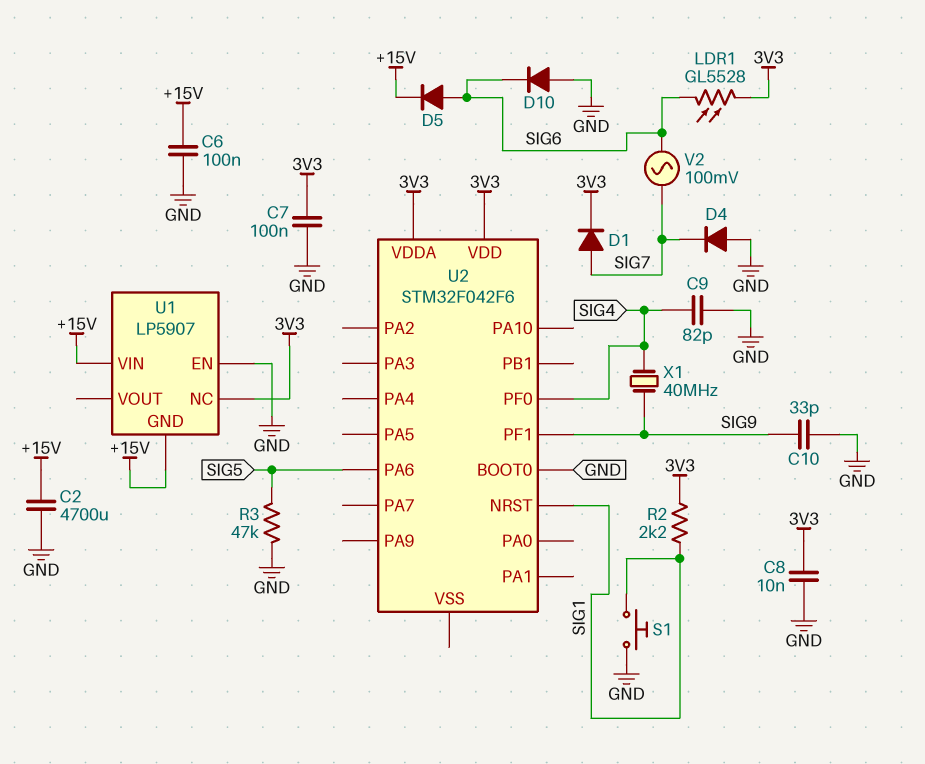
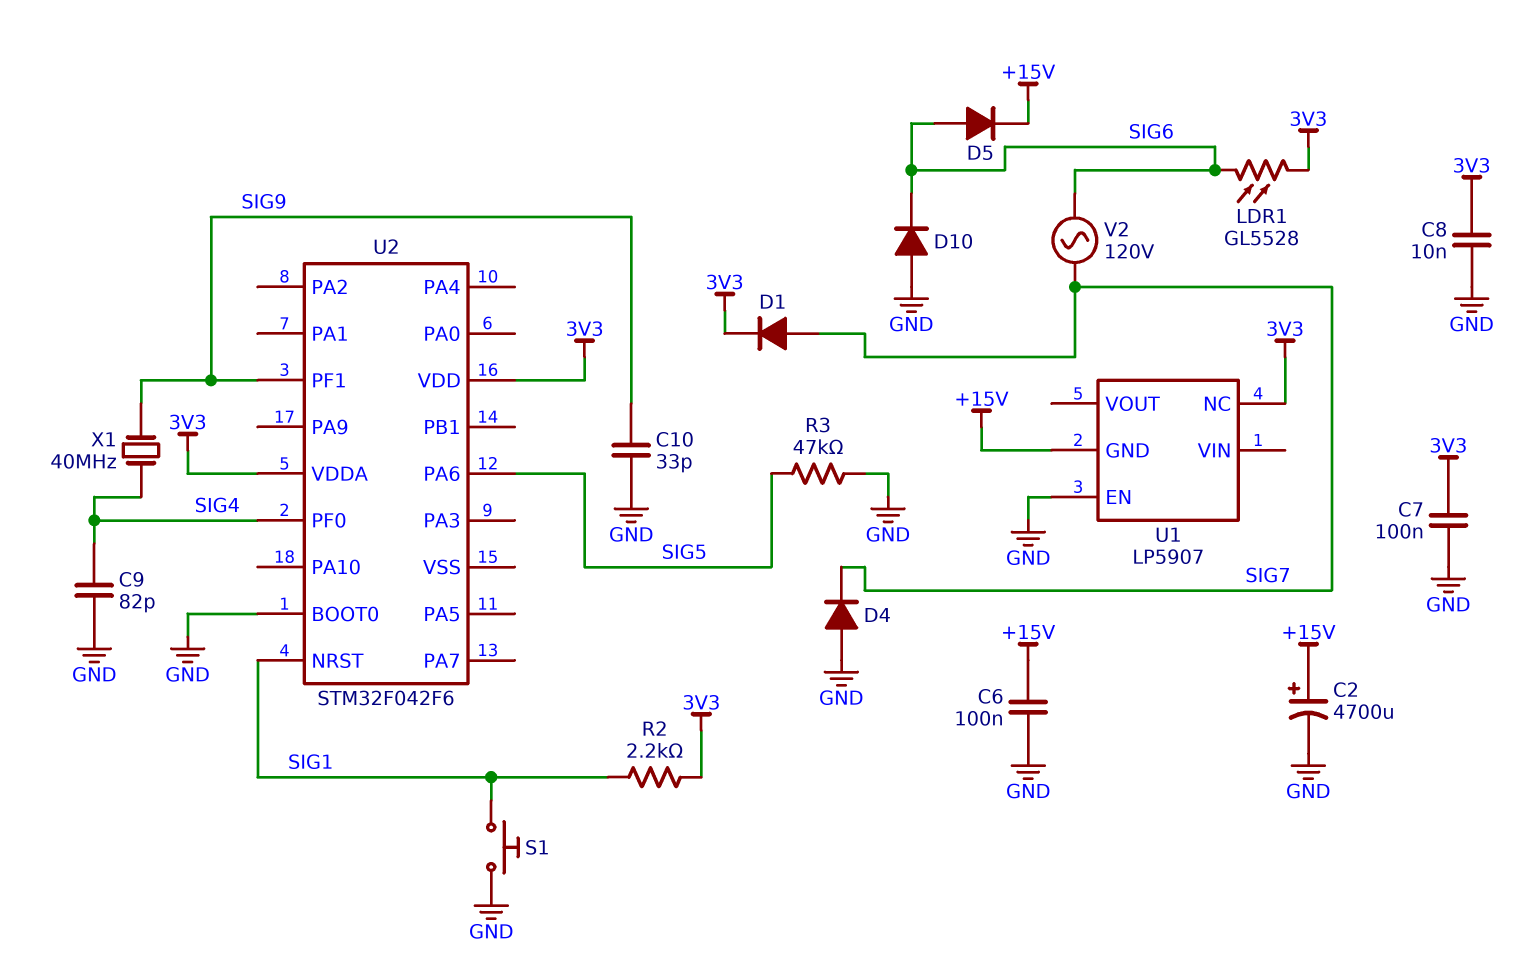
C2: 4700uF (+15V, GND) -> 4700uF (plus +15V, minus GND)
U1 pin VIN: +15V -> none
V2: AC 100mV (SIG6, SIG7) -> AC 120V (SIG6, SIG7)

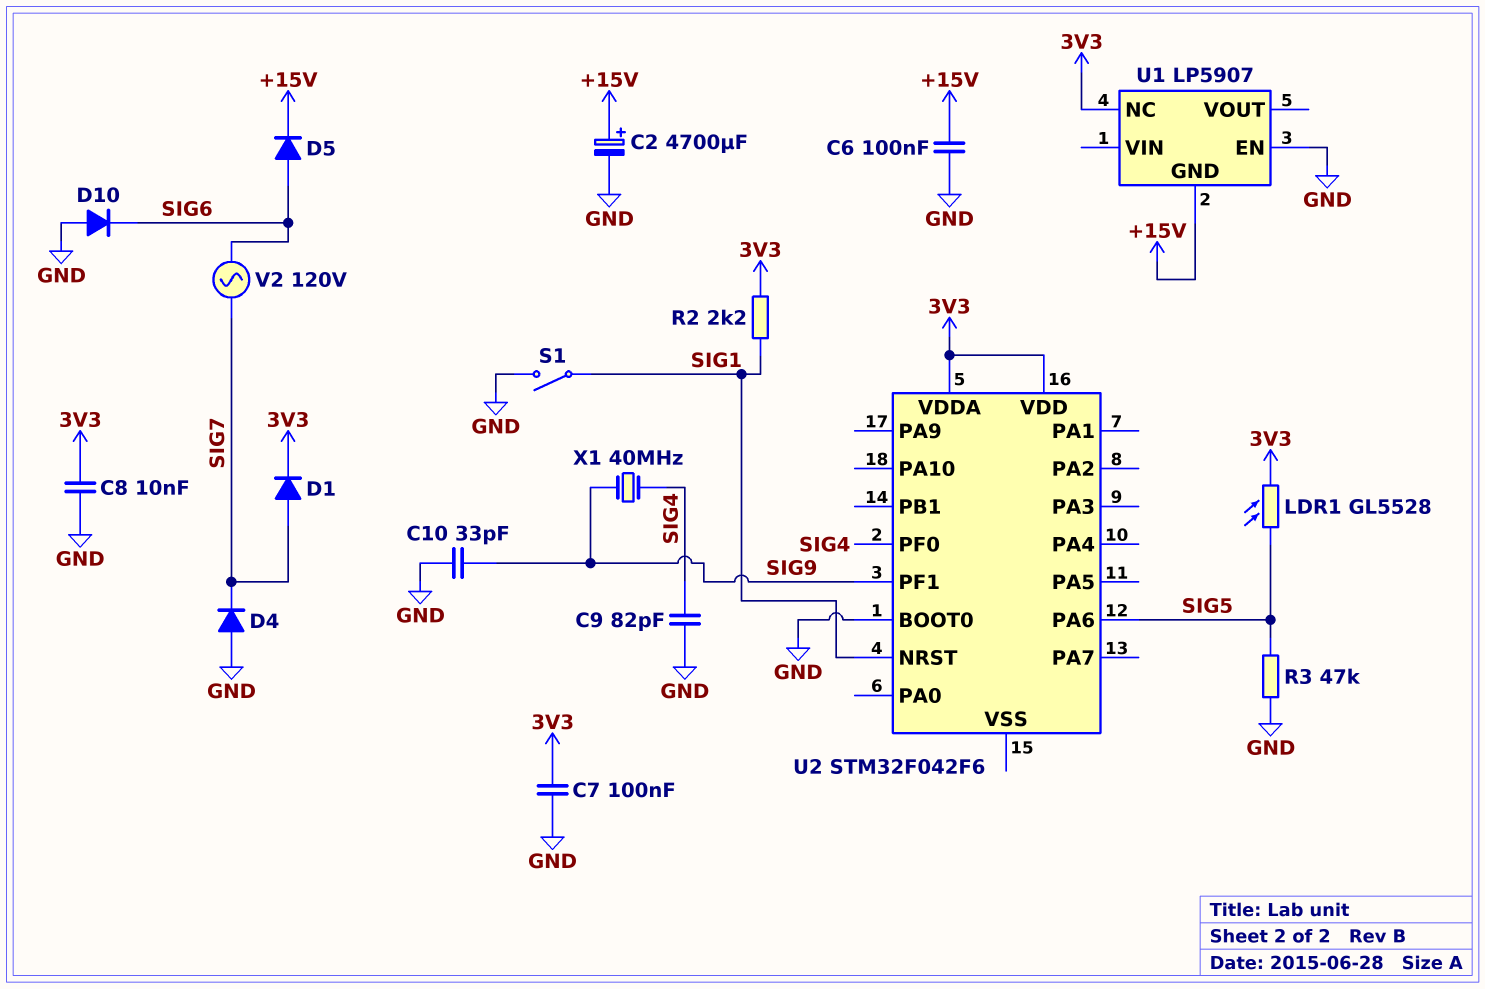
LDR1: GL5528 (3V3, SIG6) -> GL5528 (3V3, SIG5)
S1: button (GND, SIG1) -> switch (GND, SIG1)

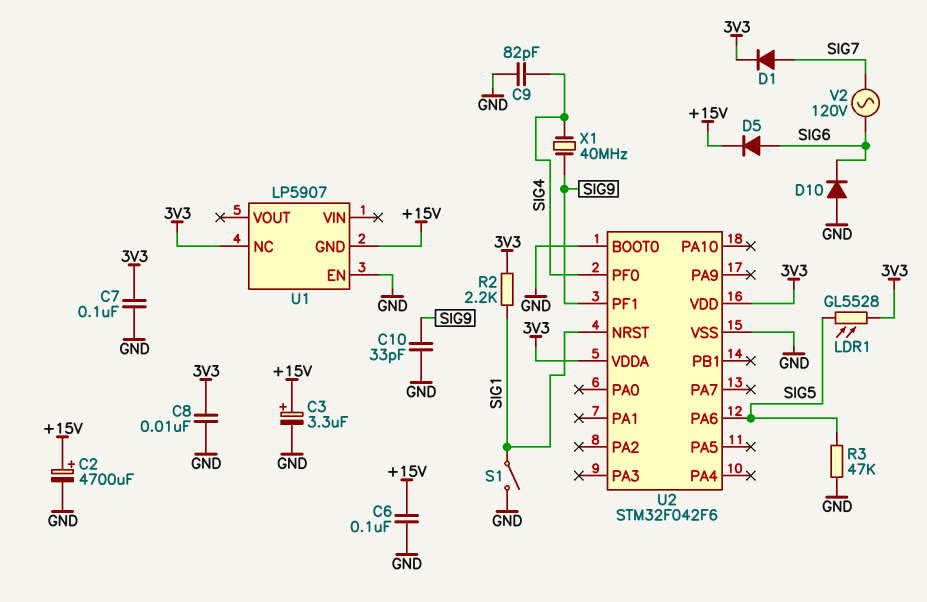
C3: none -> 3.3uF (plus +15V, minus GND)
D4: diode (A GND, K SIG7) -> none
U2 pin VSS: none -> GND

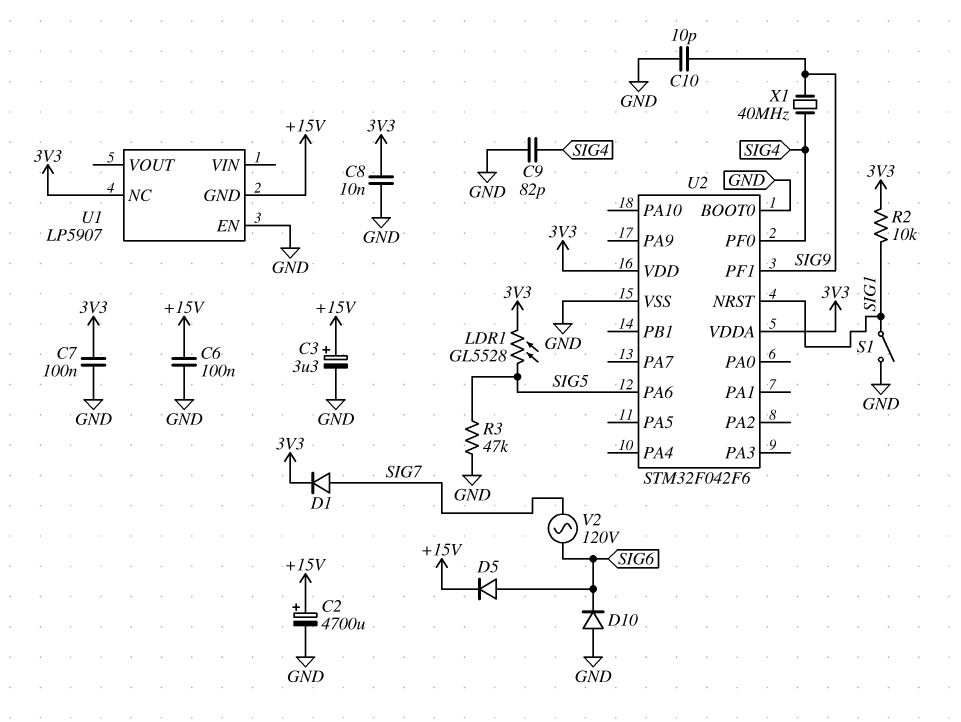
C10: 33pF (GND, SIG9) -> 10pF (GND, SIG9)
R2: 2.2k (3V3, SIG1) -> 10k (3V3, SIG1)

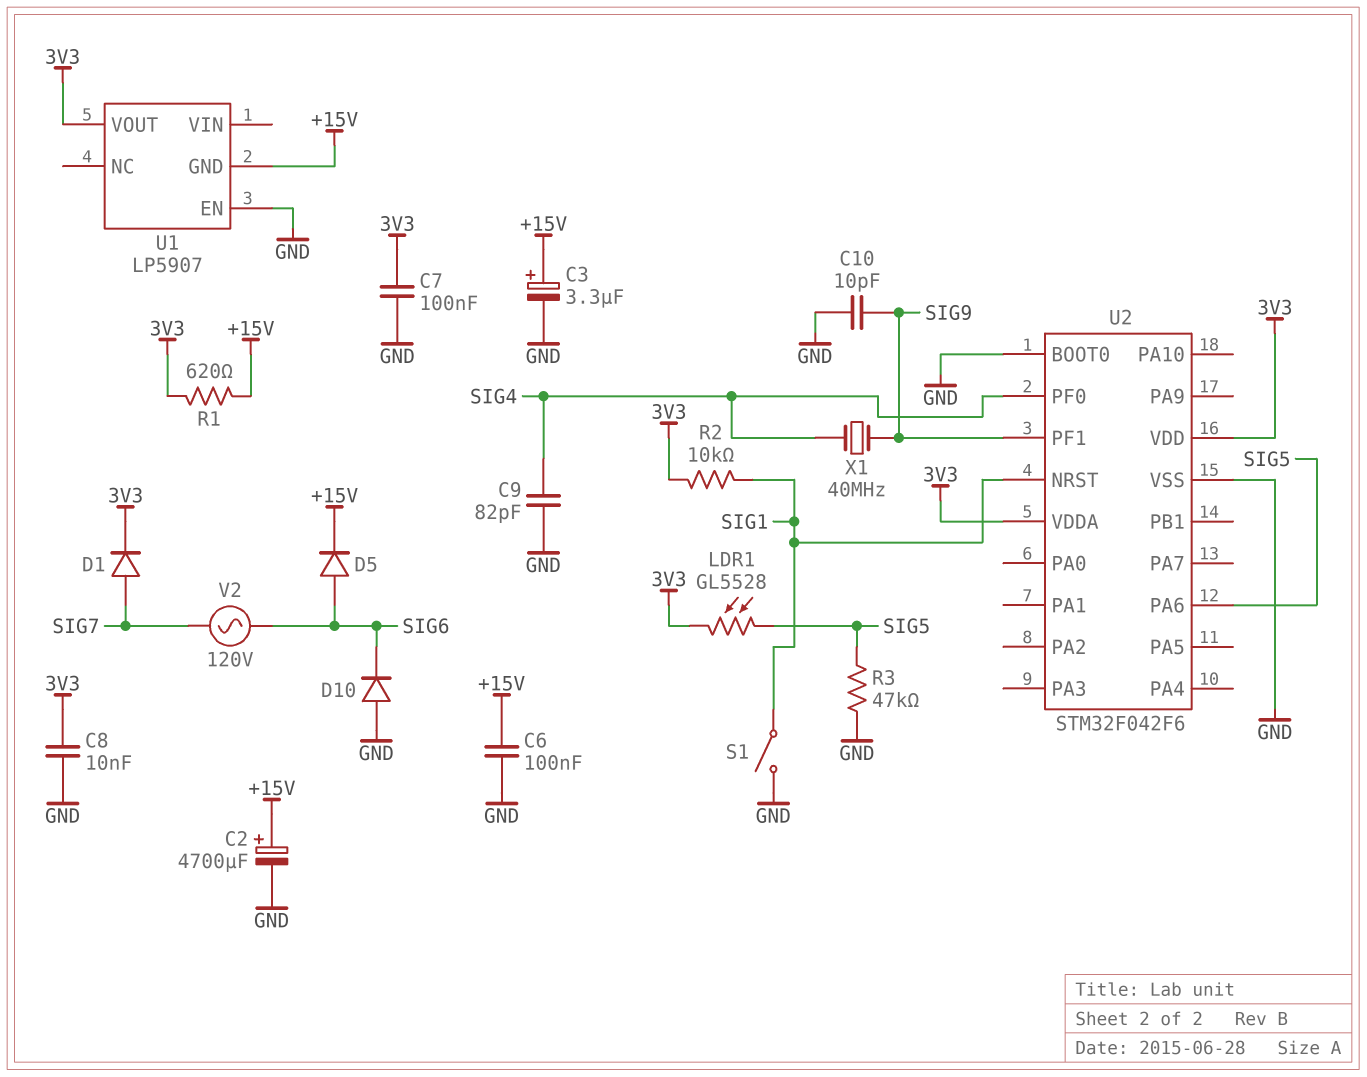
R1: none -> 620 (+15V, 3V3)
U1 pin NC: 3V3 -> none
U1 pin VOUT: none -> 3V3

